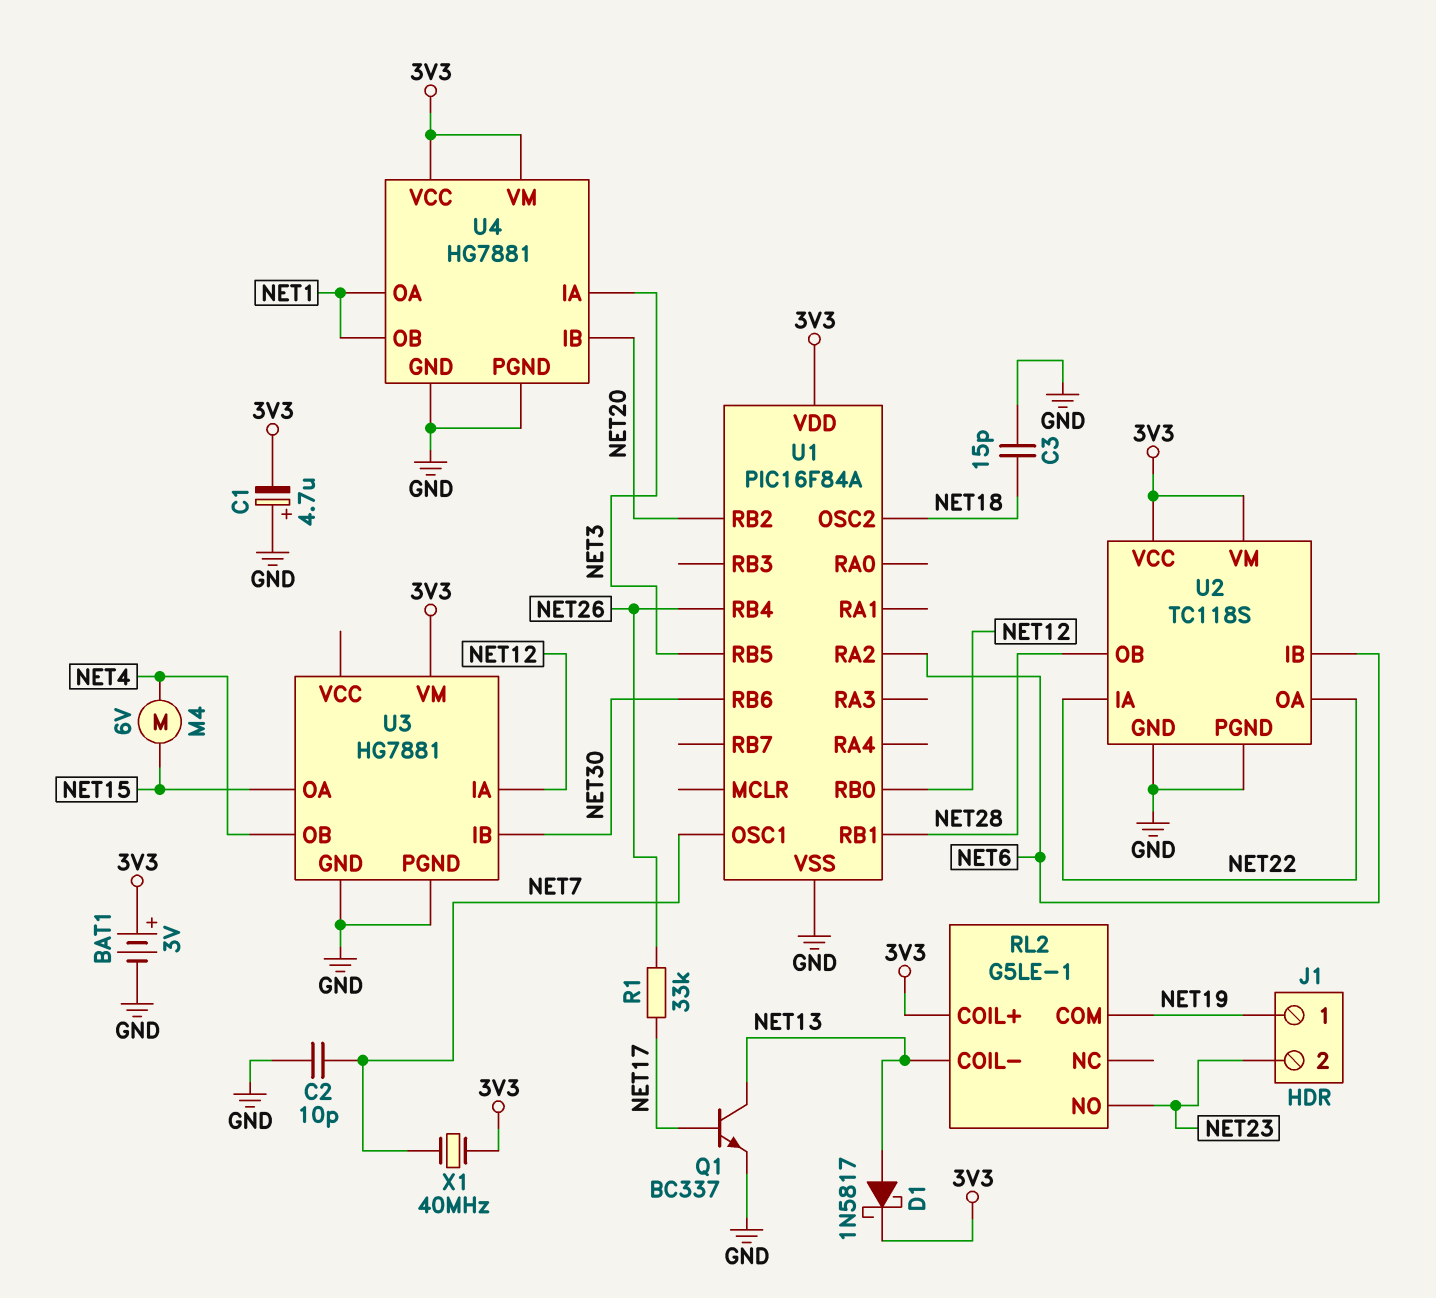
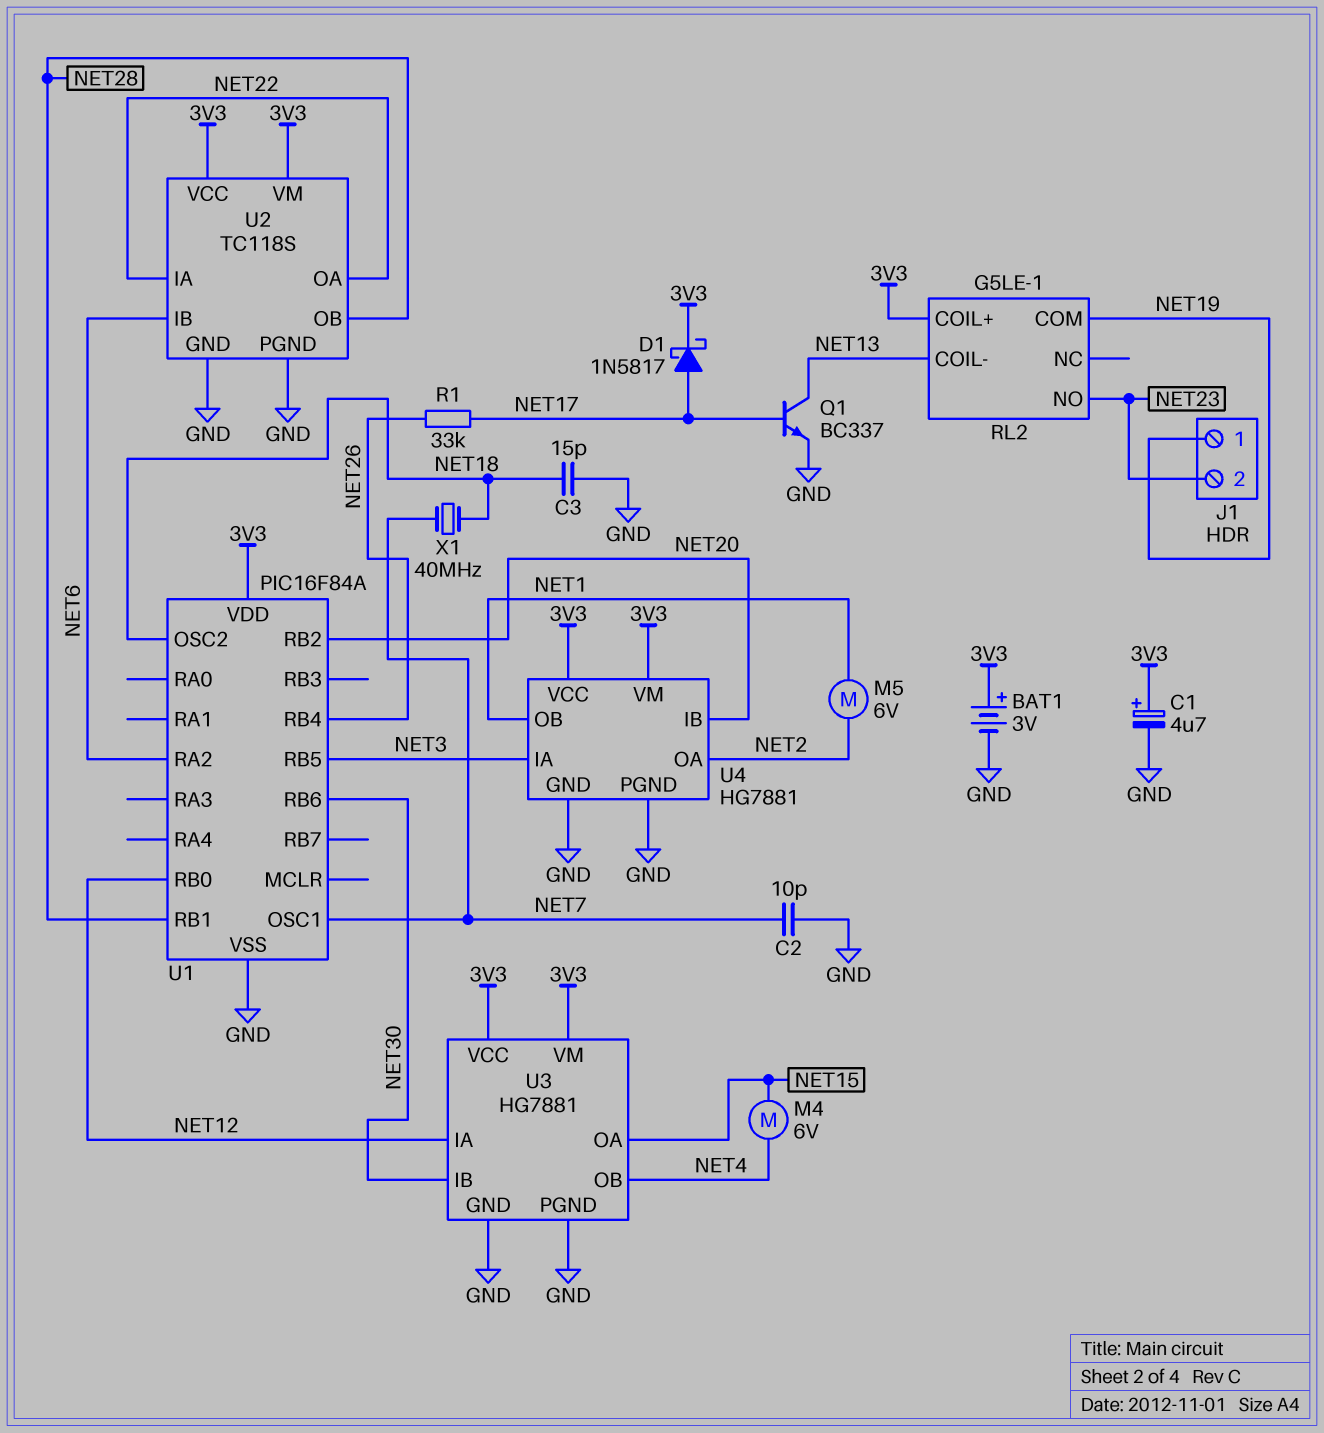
C1: 4.7uF (plus GND, minus 3V3) -> 4.7uF (plus 3V3, minus GND)
D1: schottky 1N5817 (A NET13, K 3V3) -> schottky 1N5817 (A NET17, K 3V3)
M5: none -> motor 6V (NET1, NET2)
U3 pin VCC: none -> 3V3
U4 pin OA: NET1 -> NET2
X1: 40MHz (3V3, NET7) -> 40MHz (NET7, NET18)

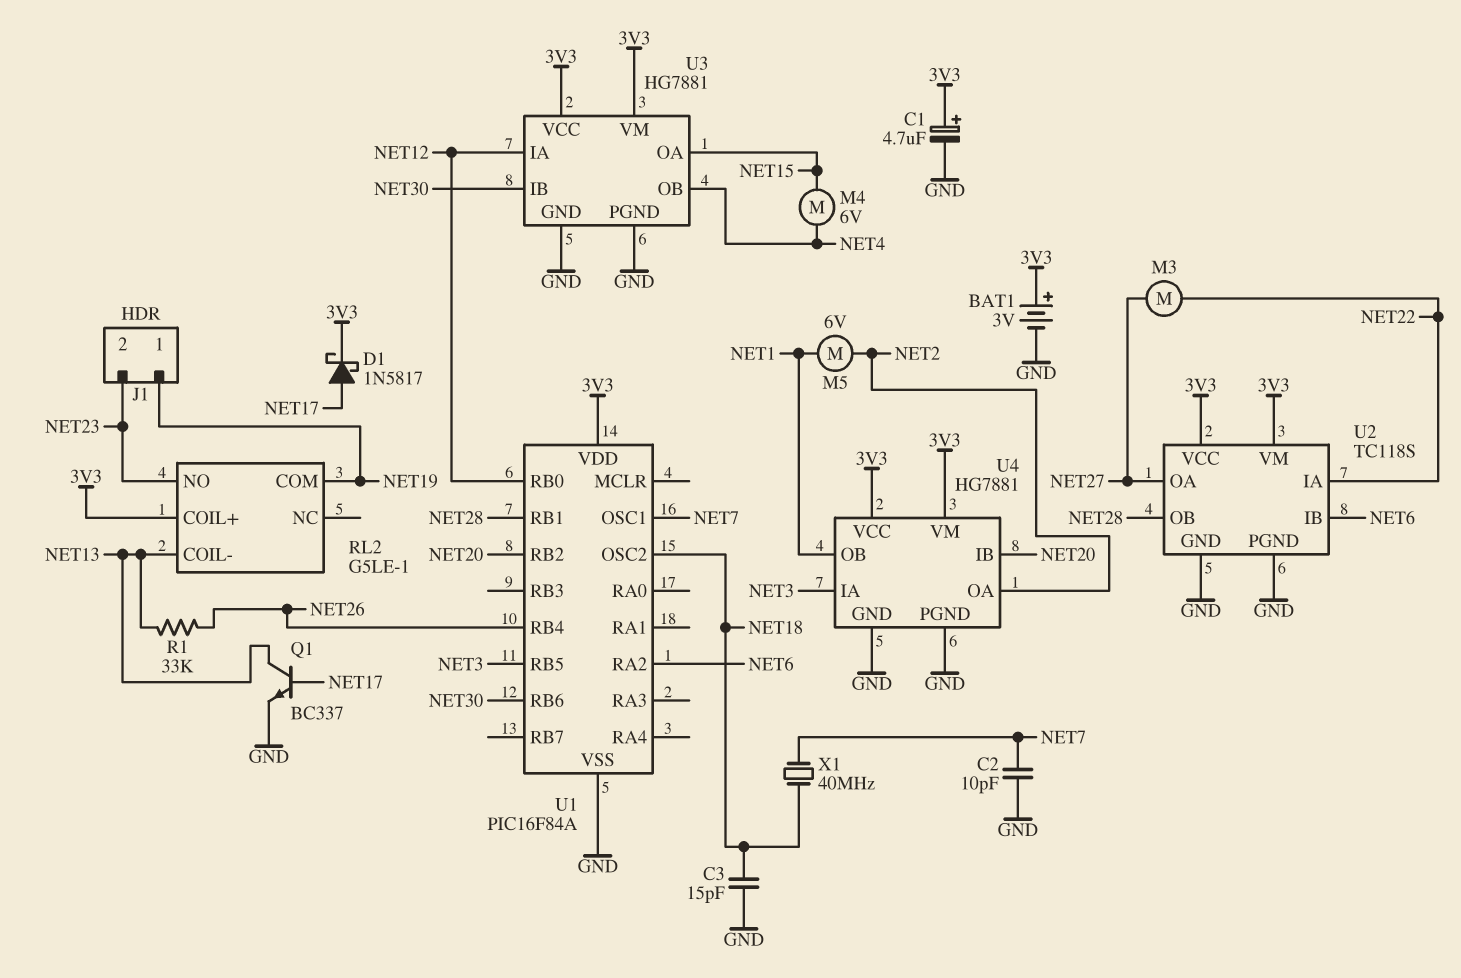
M3: none -> motor (NET22, NET27)
R1: 33k (NET17, NET26) -> 33k (NET13, NET26)
U2 pin OA: NET22 -> NET27

